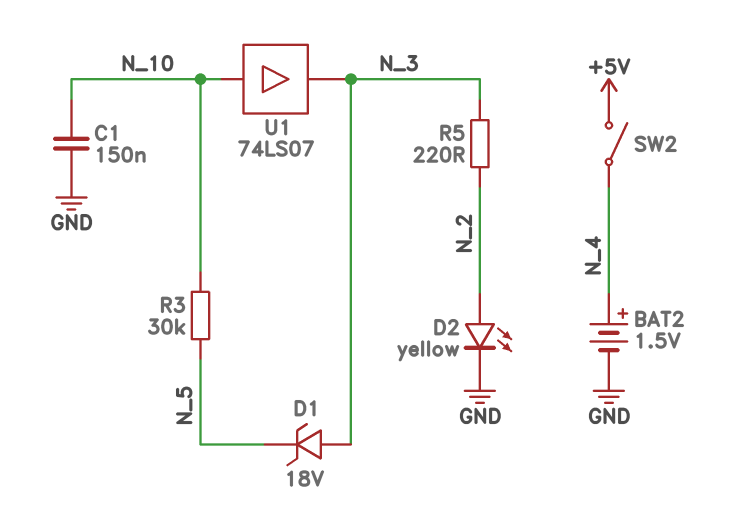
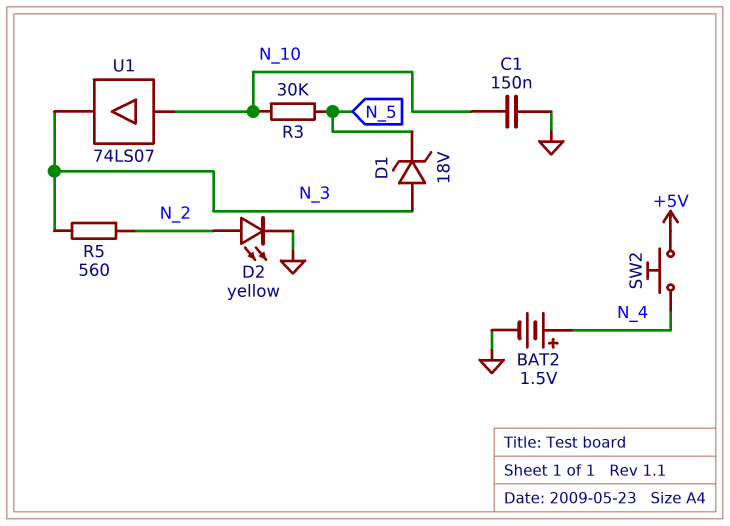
R5: 220 (N_2, N_3) -> 560 (N_2, N_3)
SW2: switch (+5V, N_4) -> button (+5V, N_4)

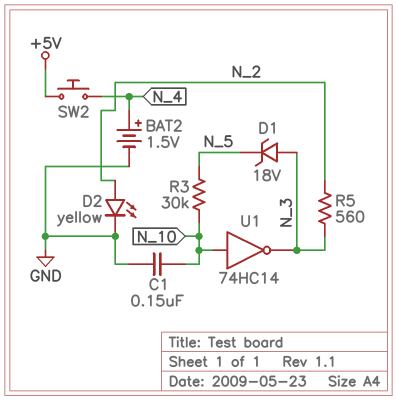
U1: buffer 74LS07 (in N_10, out N_3) -> NOT 74HC14 (in N_10, out N_3)

